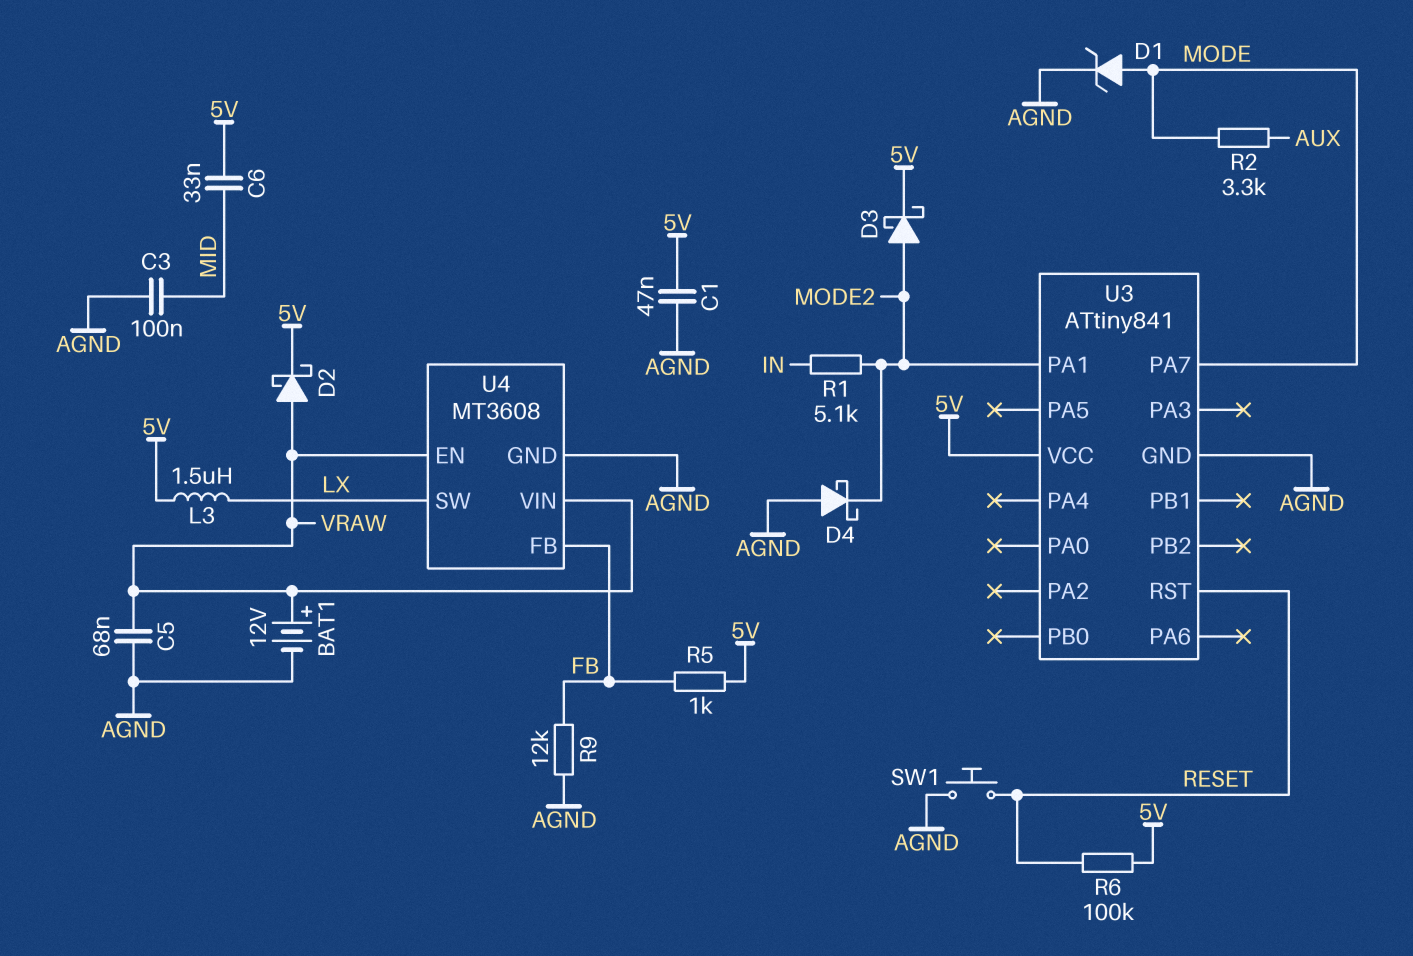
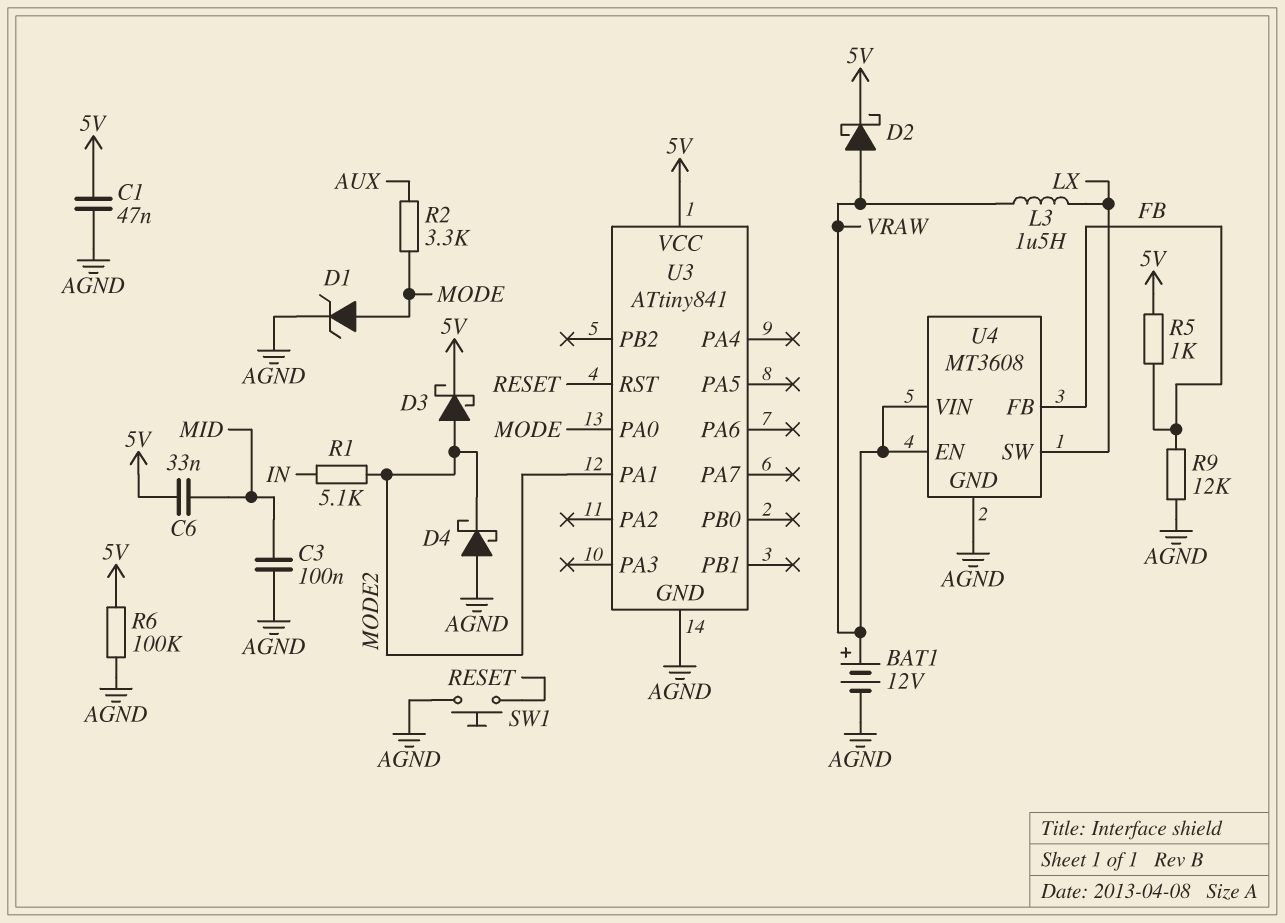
C5: 68nF (AGND, VRAW) -> none
L3: 1.5uH (5V, LX) -> 1.5uH (LX, VRAW)
R6: 100k (5V, RESET) -> 100k (5V, AGND)
U3 pin PA0: none -> MODE
U3 pin PA7: MODE -> none

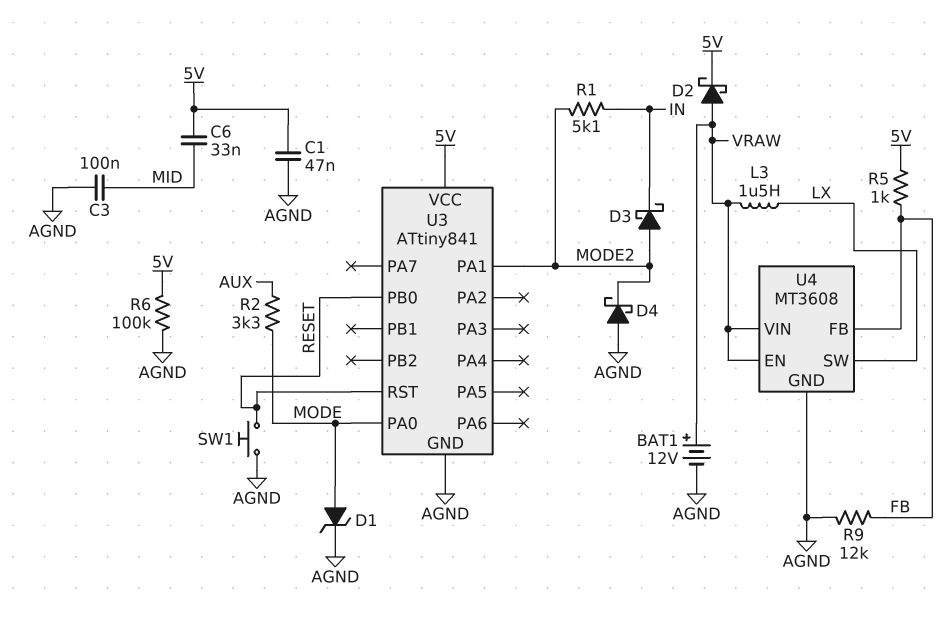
D3: schottky (A MODE2, K 5V) -> schottky (A MODE2, K IN)
U3 pin PB0: none -> RESET

